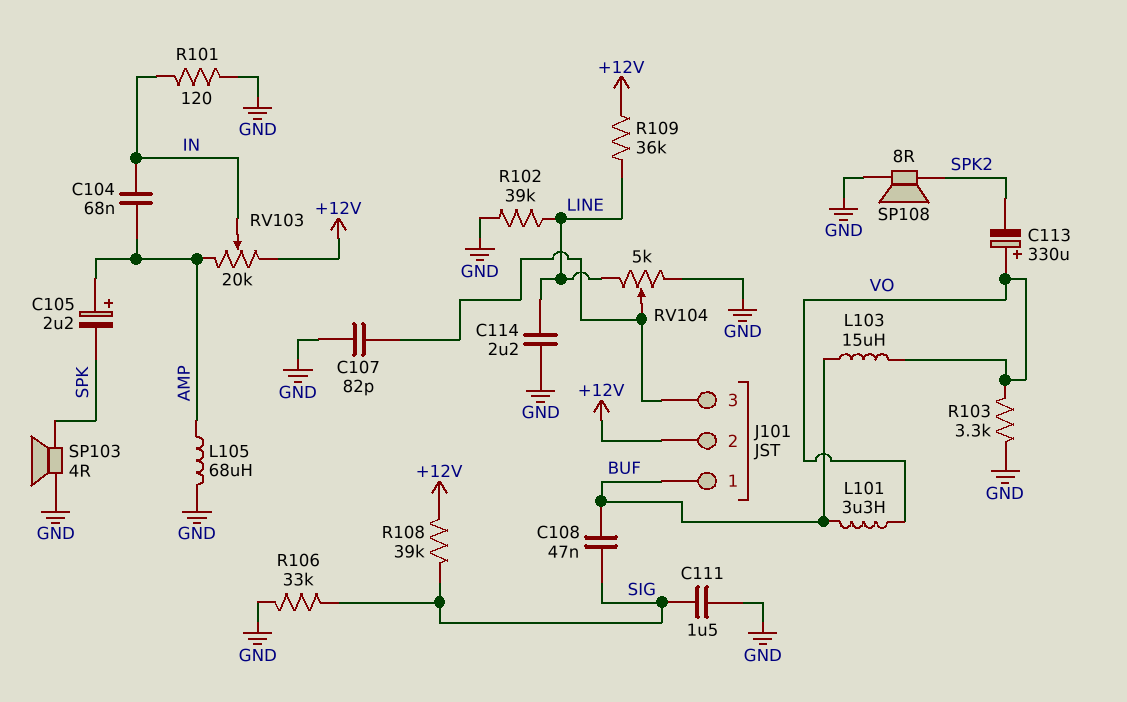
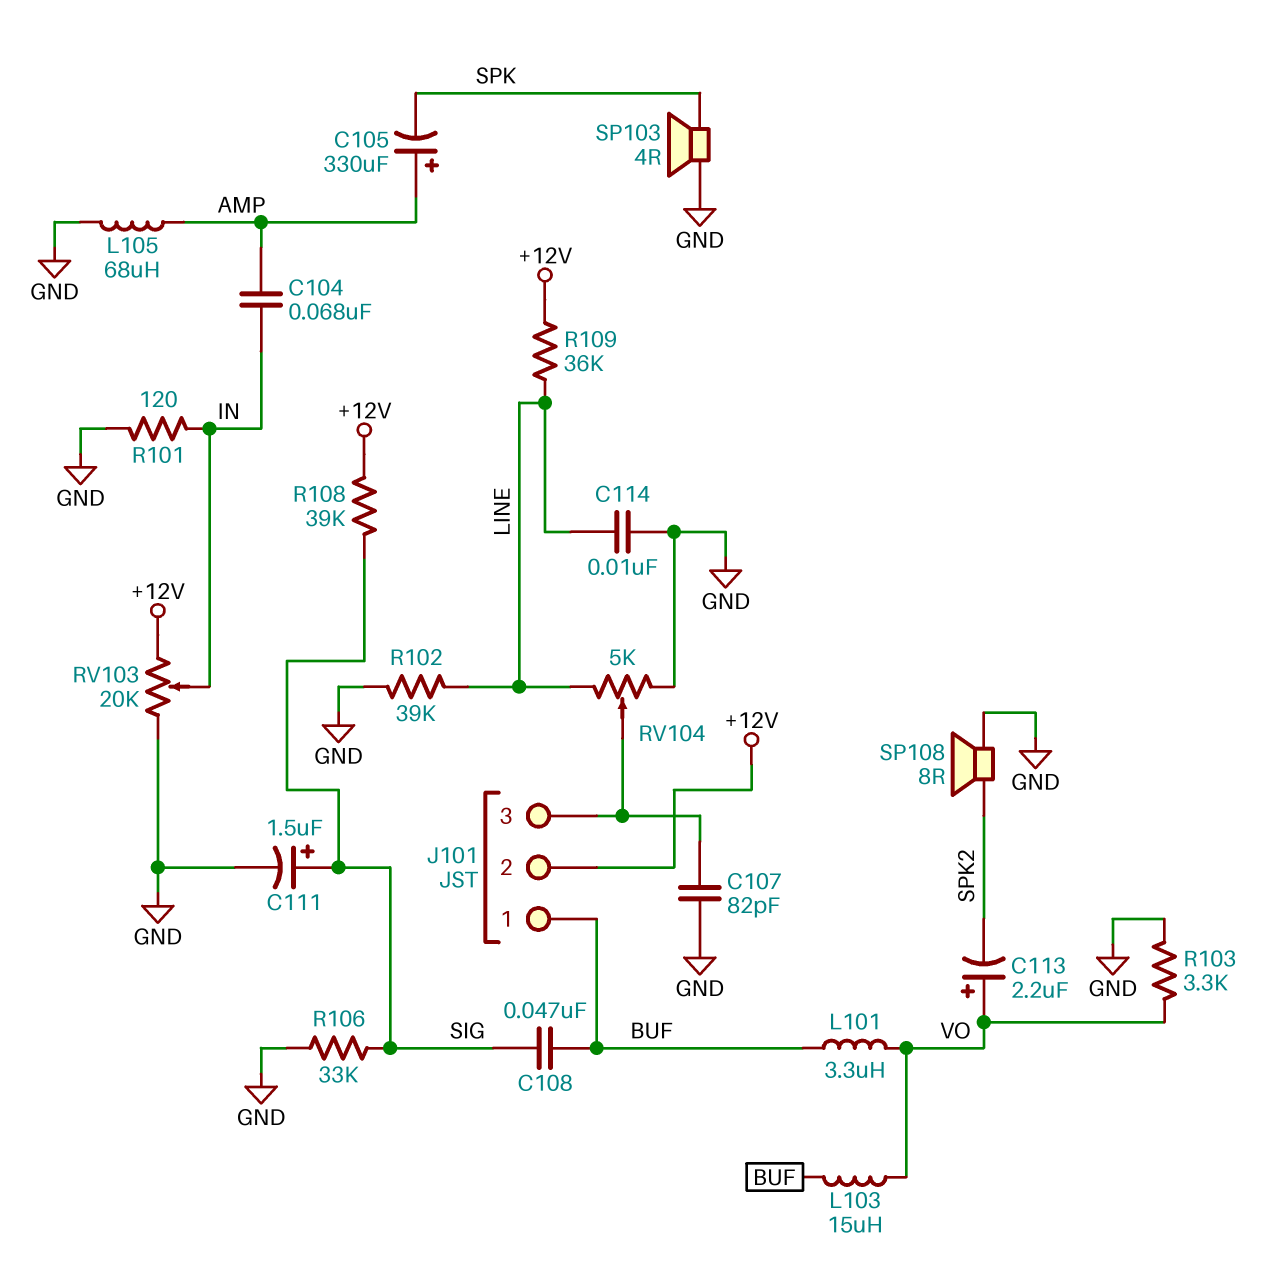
C105: 2.2uF (plus AMP, minus SPK) -> 330uF (plus AMP, minus SPK)
C111: 1.5uF (GND, SIG) -> 1.5uF (plus SIG, minus GND)
C113: 330uF (plus VO, minus SPK2) -> 2.2uF (plus VO, minus SPK2)
C114: 2.2uF (GND, LINE) -> 10nF (GND, LINE)
RV103: 20k (+12V, AMP, wiper IN) -> 20k (+12V, GND, wiper IN)

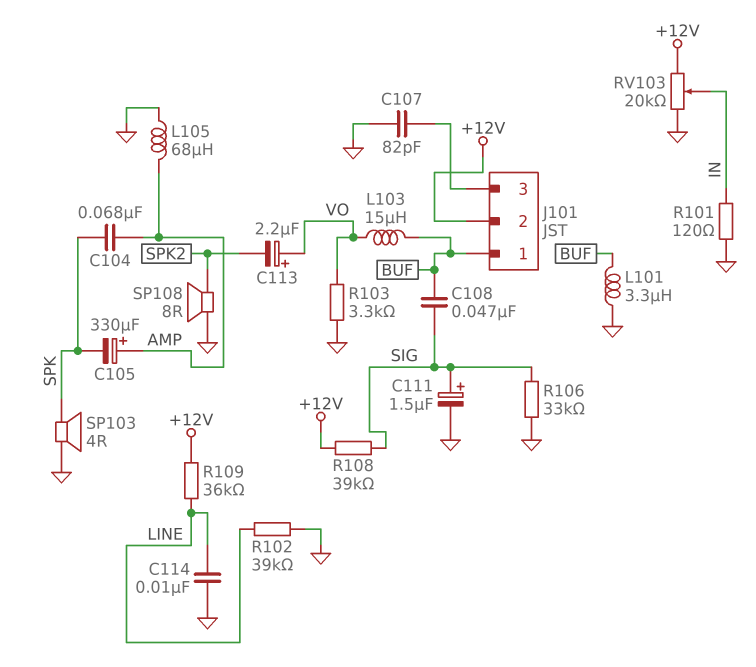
C104: 68nF (AMP, IN) -> 68nF (AMP, SPK)
L101: 3.3uH (BUF, VO) -> 3.3uH (BUF, GND)
RV104: 5k (GND, LINE, wiper J101/3) -> none

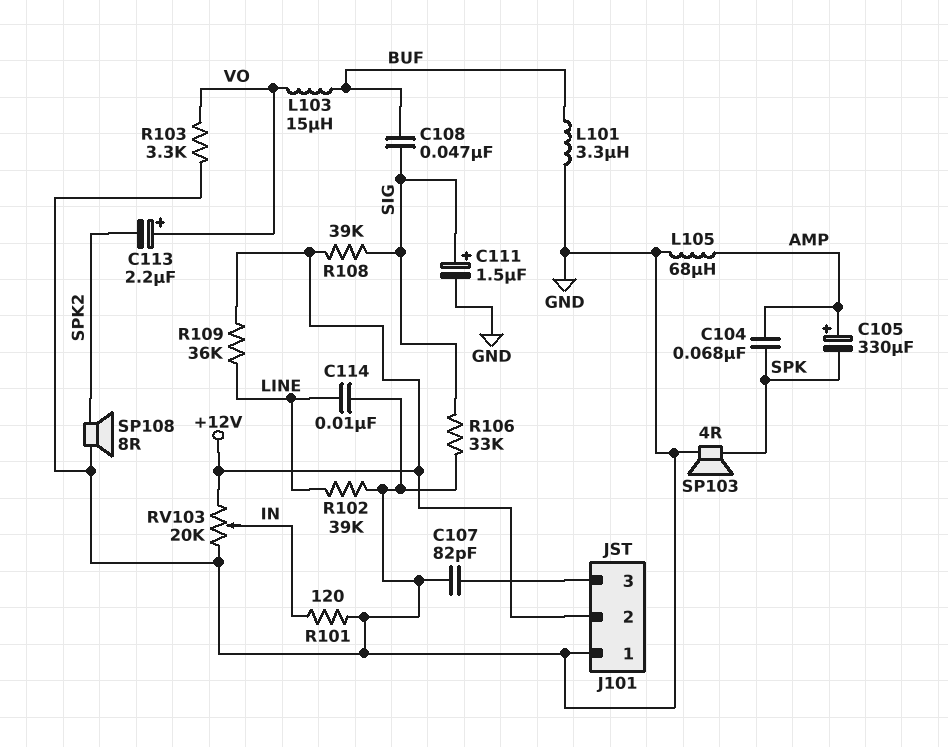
J101 pin 1: BUF -> GND

